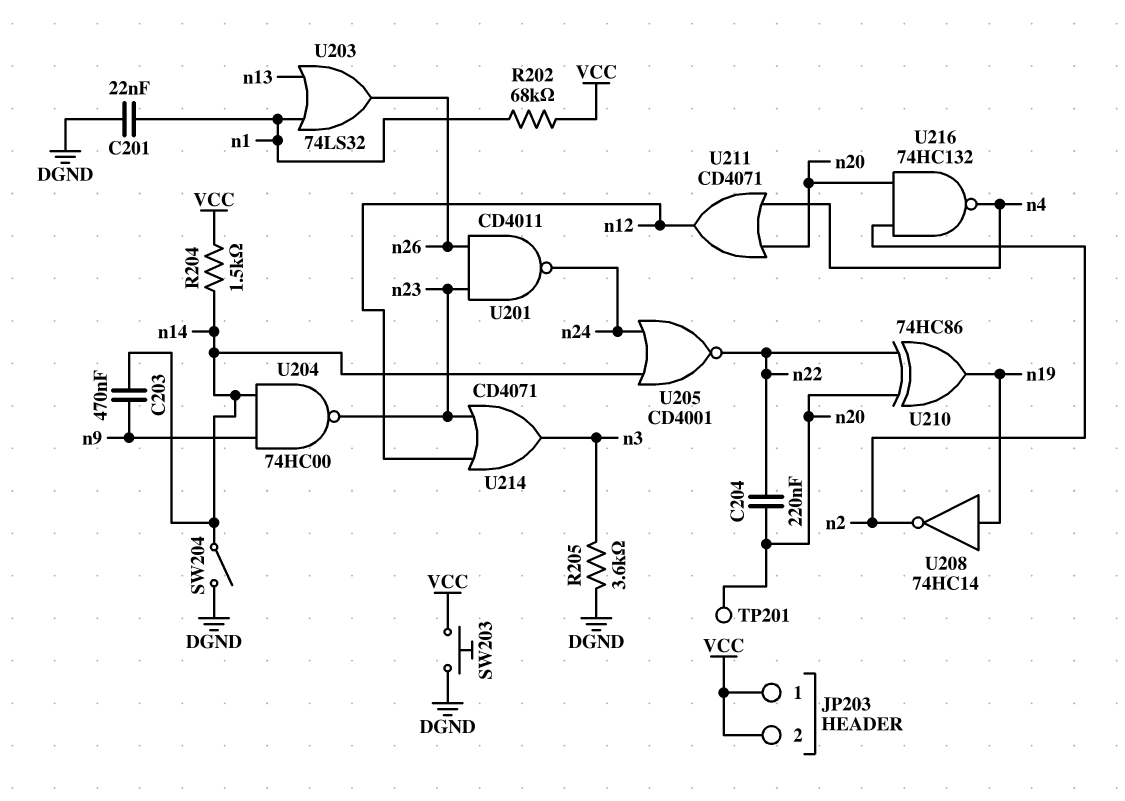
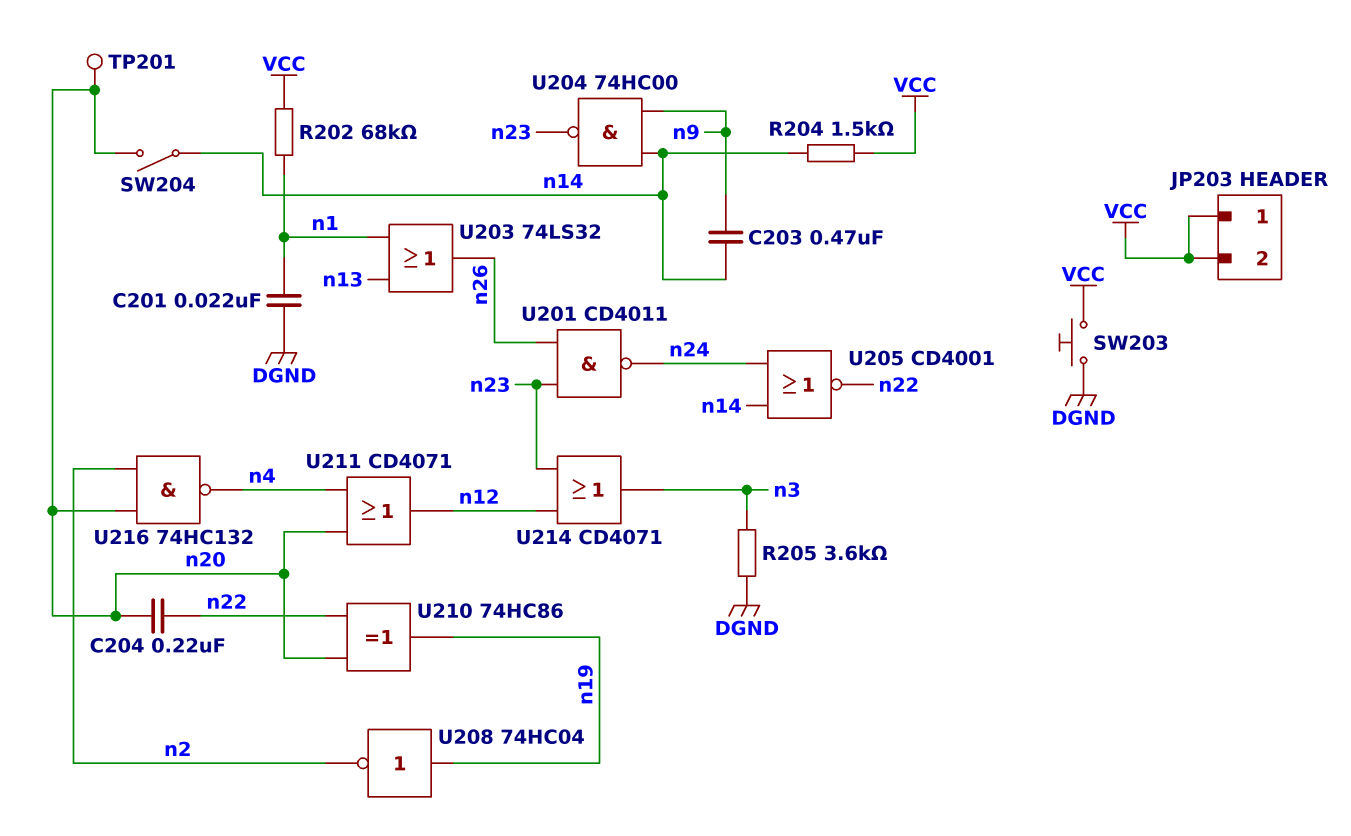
SW204: switch (DGND, n14) -> switch (n14, n20)
U208: NOT 74HC14 (in n19, out n2) -> NOT 74HC04 (in n19, out n2)

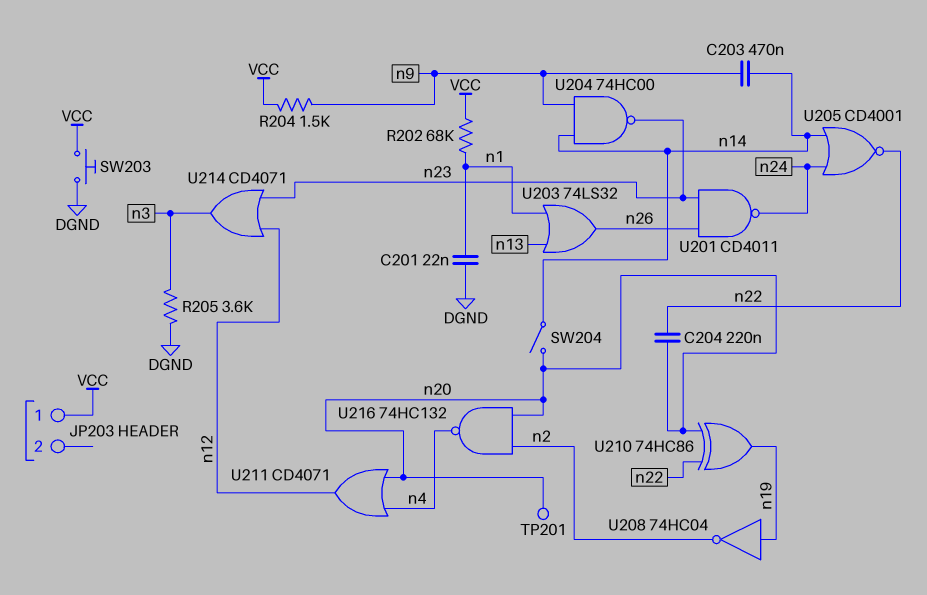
JP203 pin 2: VCC -> none
R204: 1.5k (VCC, n14) -> 1.5k (VCC, n9)

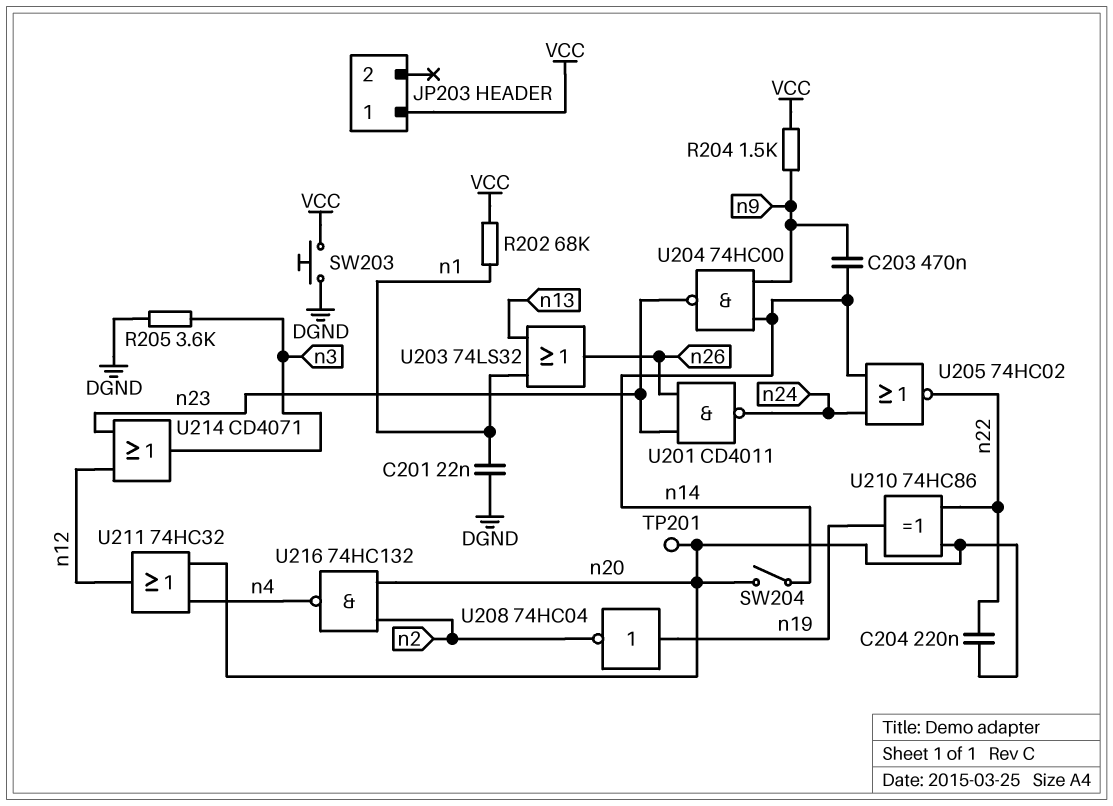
U205: NOR CD4001 (in n14, in n24, out n22) -> NOR 74HC02 (in n14, in n24, out n22)
U211: OR CD4071 (in n4, in n20, out n12) -> OR 74HC32 (in n4, in n20, out n12)

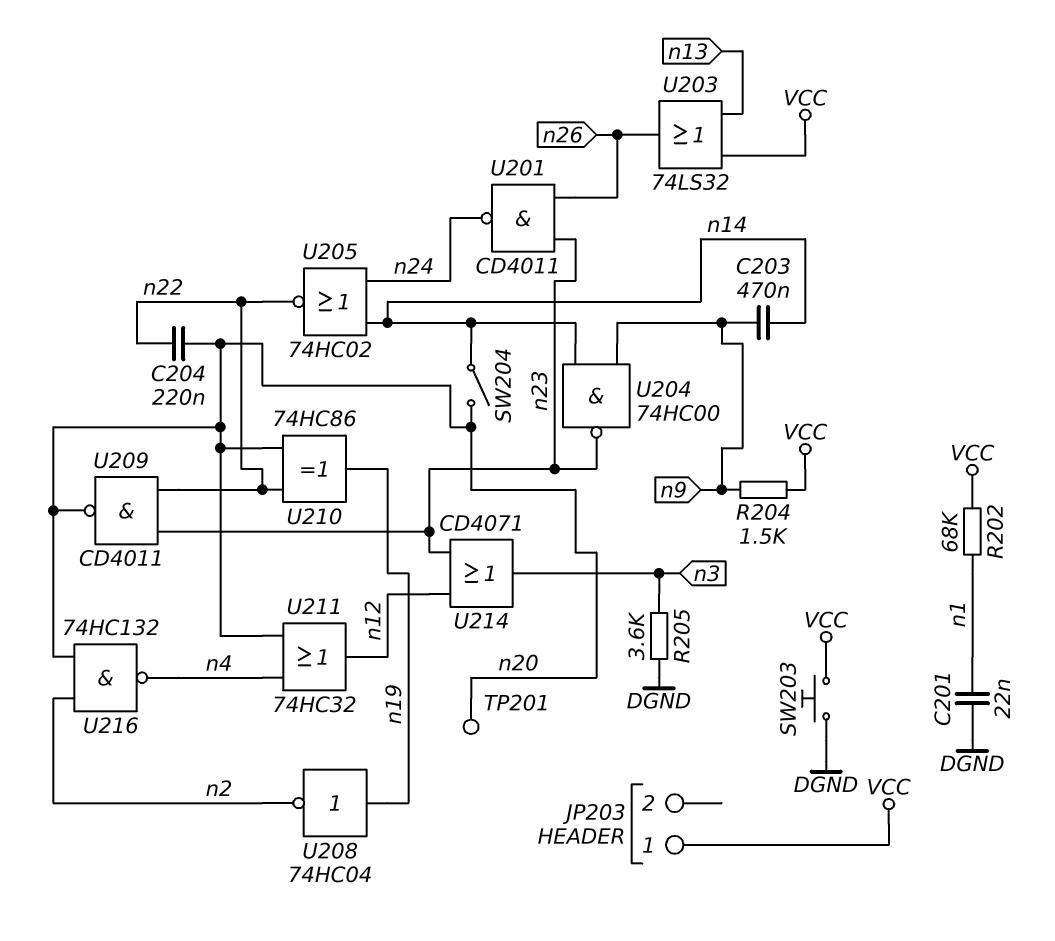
U203: OR 74LS32 (in n1, in n13, out n26) -> OR 74LS32 (in VCC, in n13, out n26)
U209: none -> NAND CD4011 (in n22, in n23, out n20)

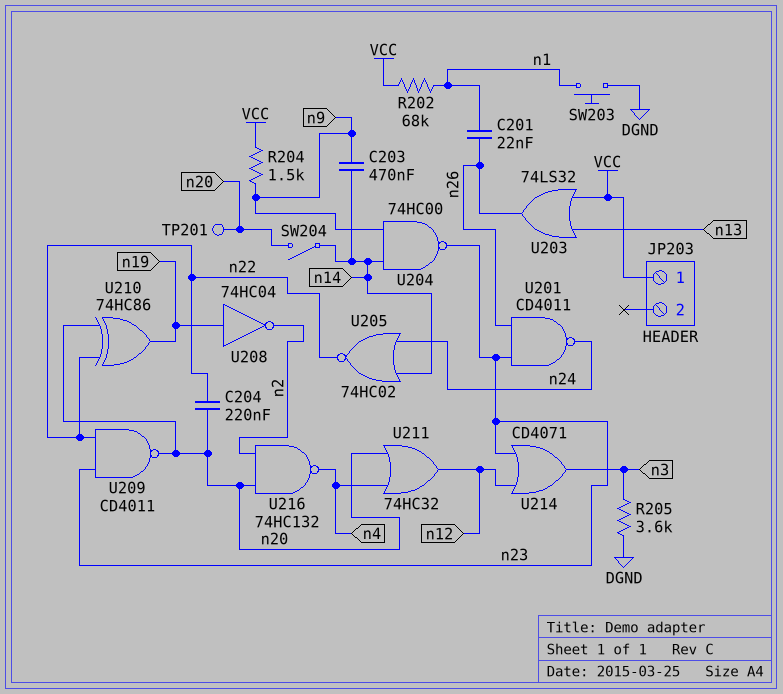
C201: 22nF (DGND, n1) -> 22nF (n1, n26)
SW203: button (DGND, VCC) -> button (DGND, n1)

